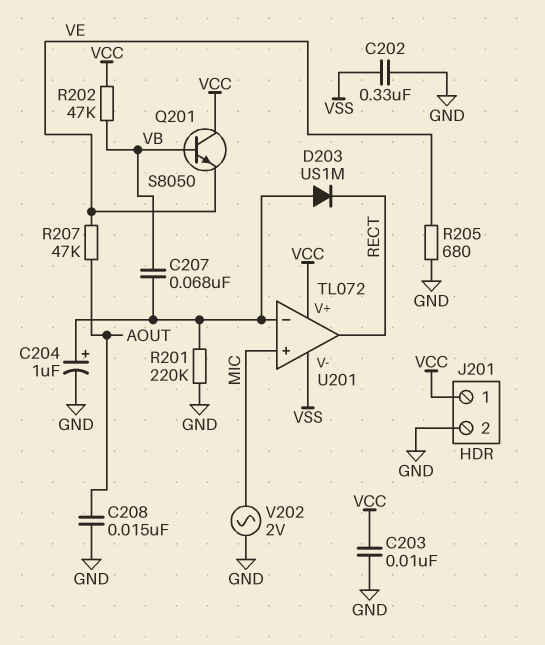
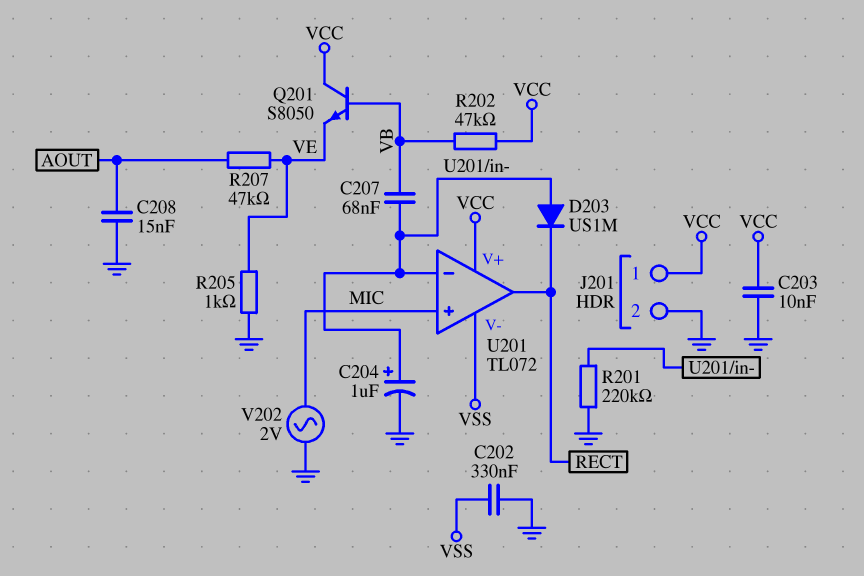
R205: 680 (GND, VE) -> 1k (GND, VE)

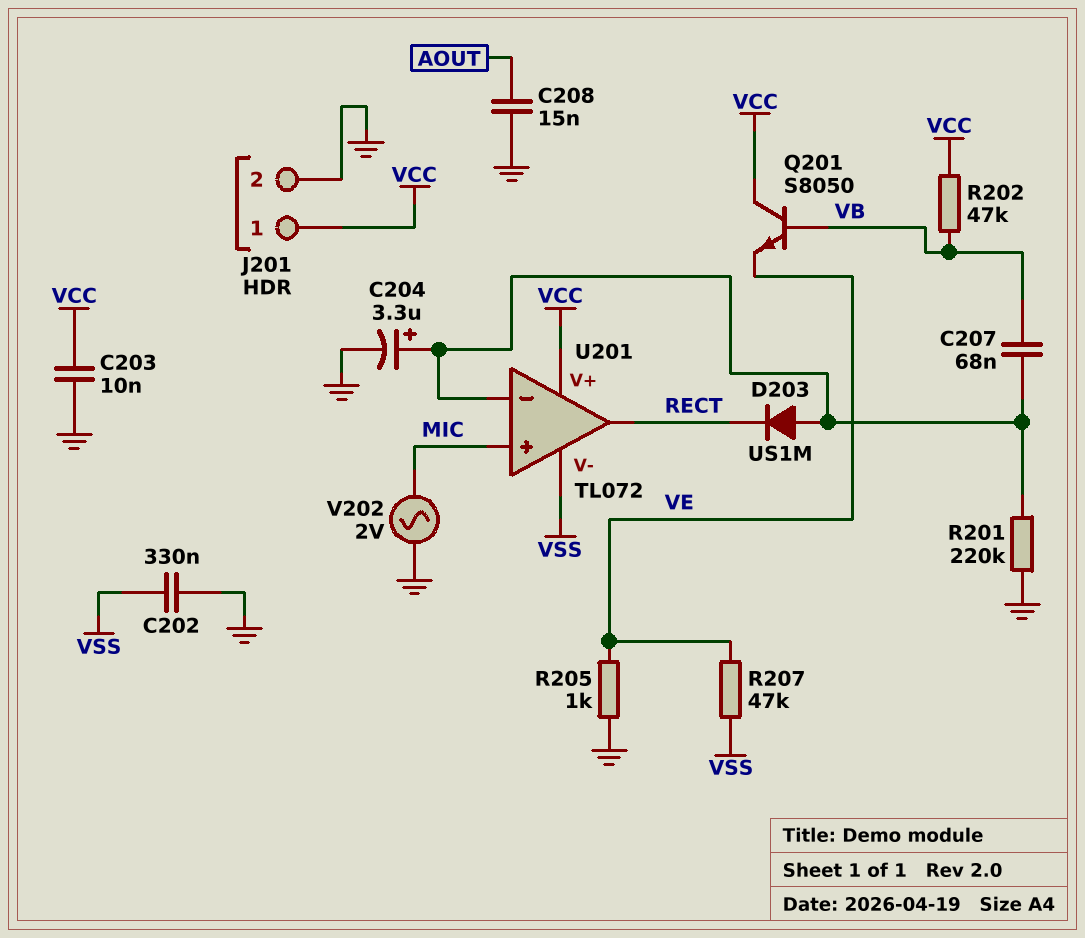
C204: 1uF (plus U201/in-, minus GND) -> 3.3uF (plus U201/in-, minus GND)
R207: 47k (AOUT, VE) -> 47k (VE, VSS)

